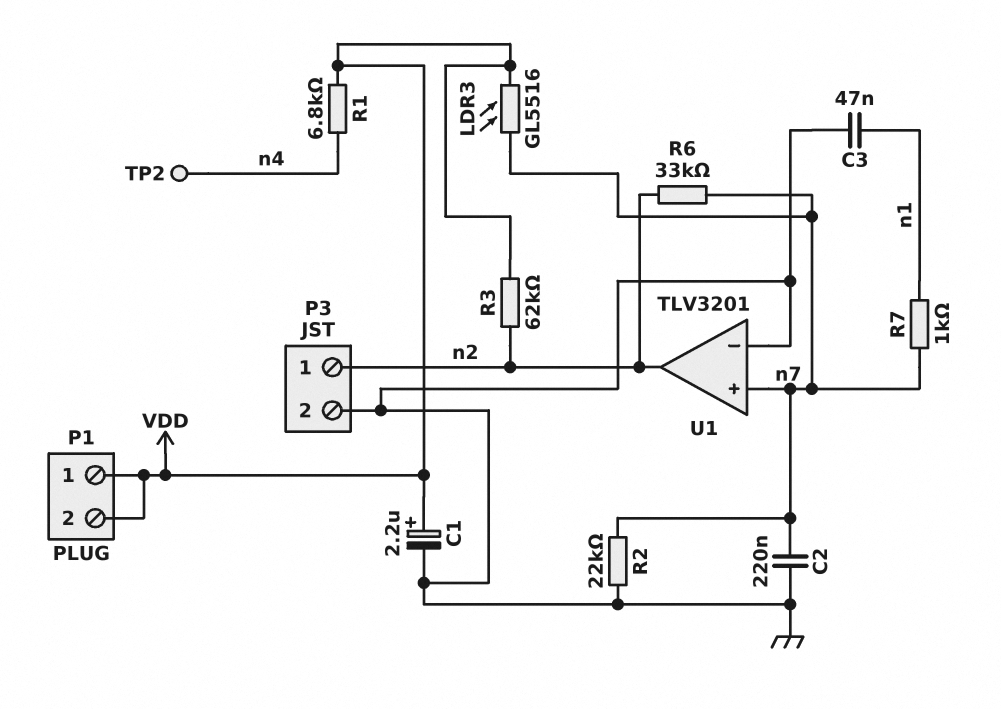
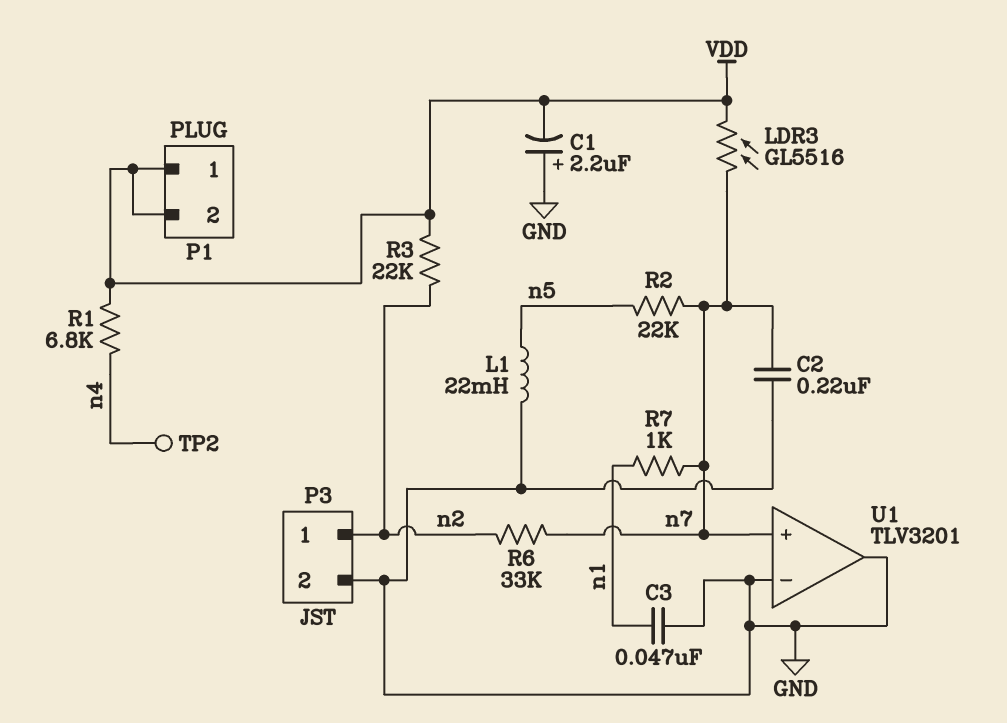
C1: 2.2uF (plus VDD, minus GND) -> 2.2uF (plus GND, minus VDD)
L1: none -> 22mH (GND, n5)
R2: 22k (GND, n7) -> 22k (n5, n7)
R3: 62k (VDD, n2) -> 22k (VDD, n2)
U1 pin out: n2 -> GND

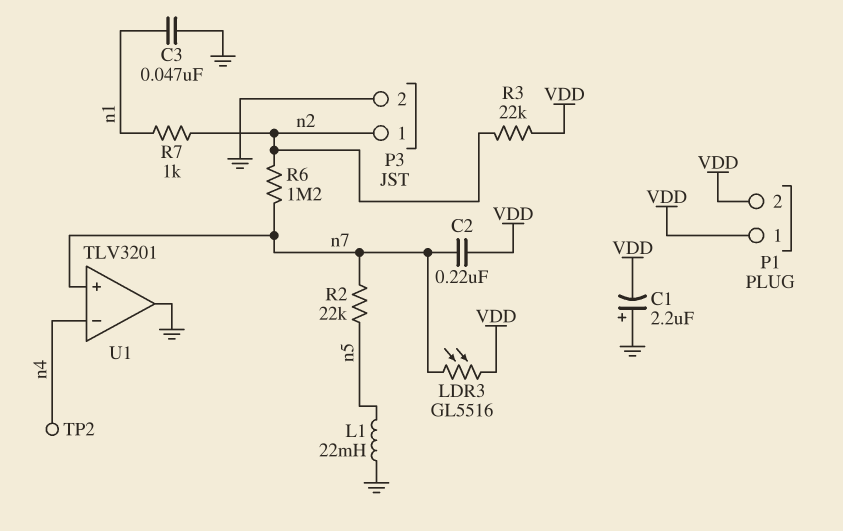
C2: 220nF (GND, n7) -> 220nF (VDD, n7)
R1: 6.8k (VDD, n4) -> none
R6: 33k (n2, n7) -> 1.2M (n2, n7)
R7: 1k (n1, n7) -> 1k (n1, n2)
U1 pin in-: GND -> n4

